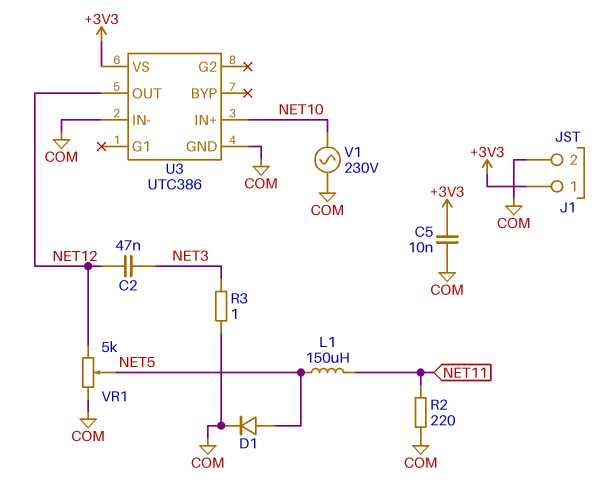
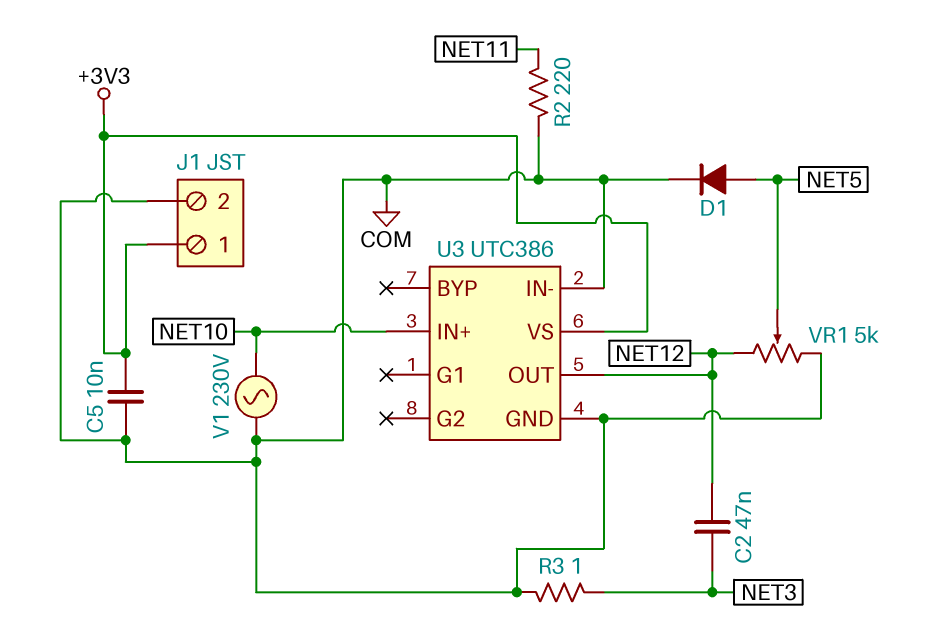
L1: 150uH (NET5, NET11) -> none

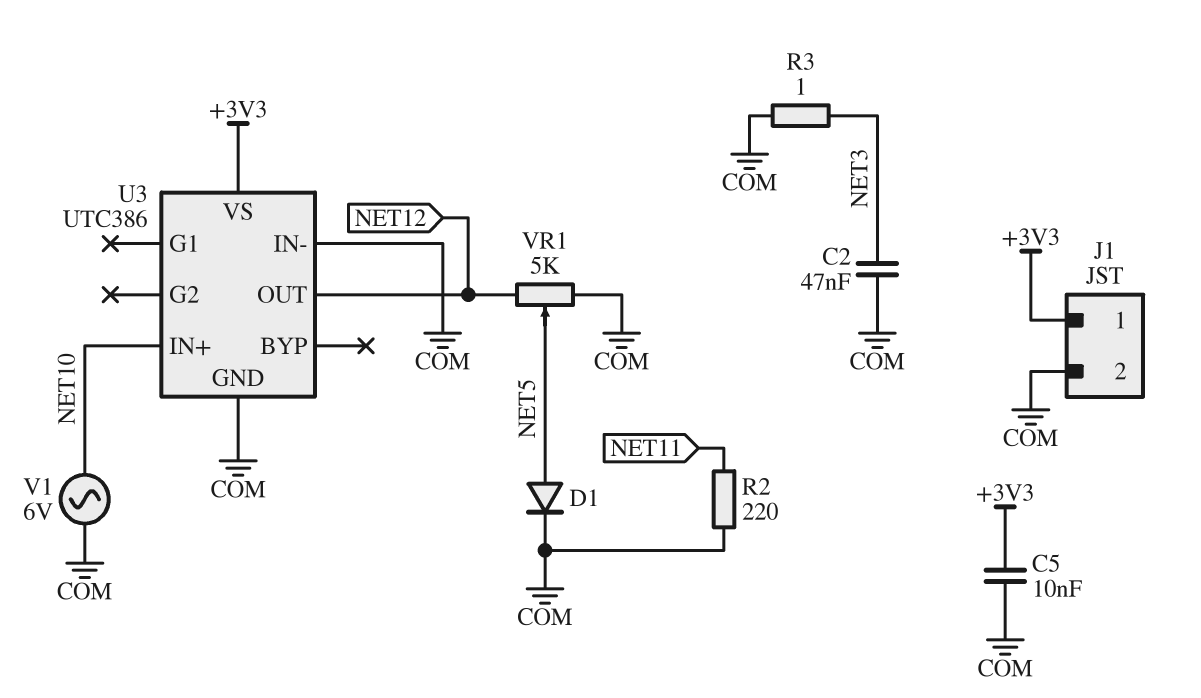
C2: 47nF (NET3, NET12) -> 47nF (COM, NET3)
V1: AC 230V (COM, NET10) -> AC 6V (COM, NET10)

